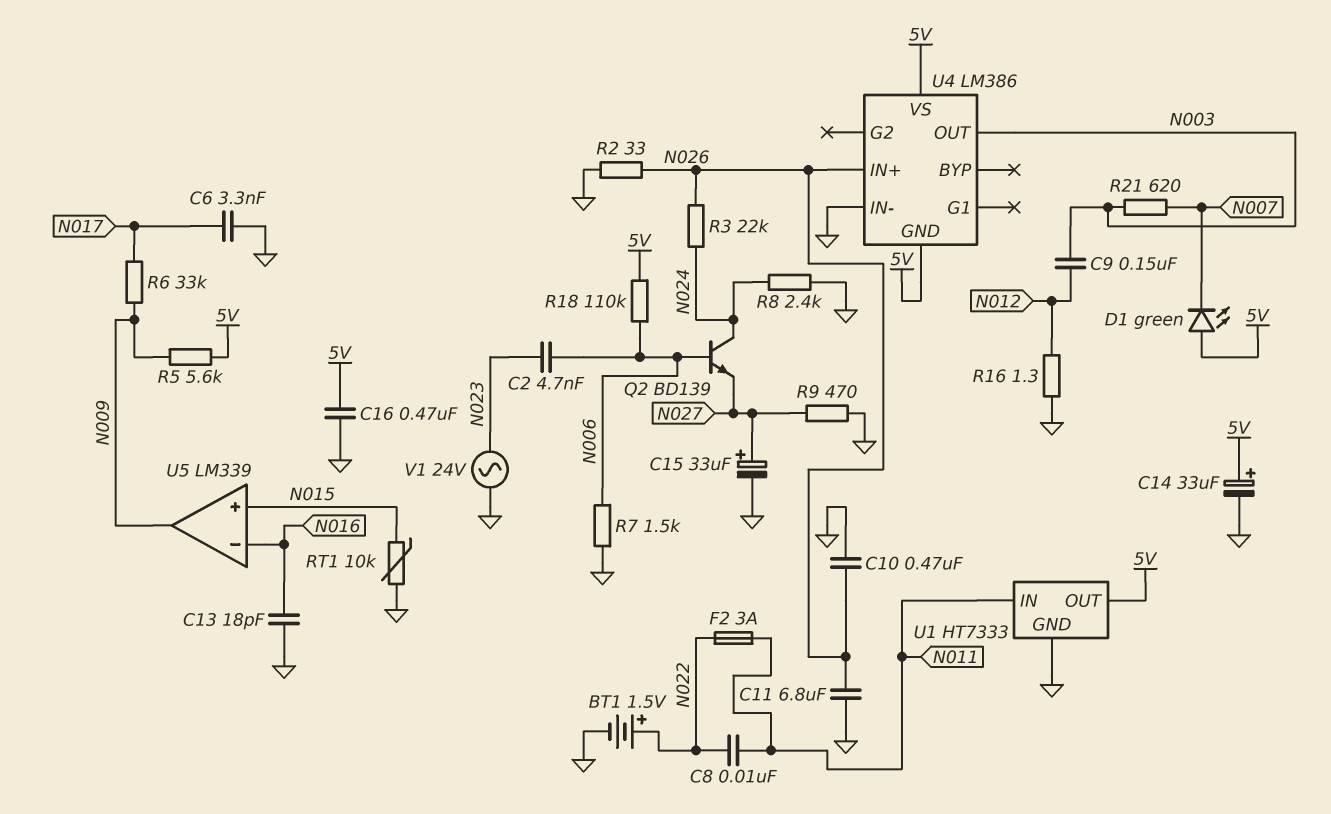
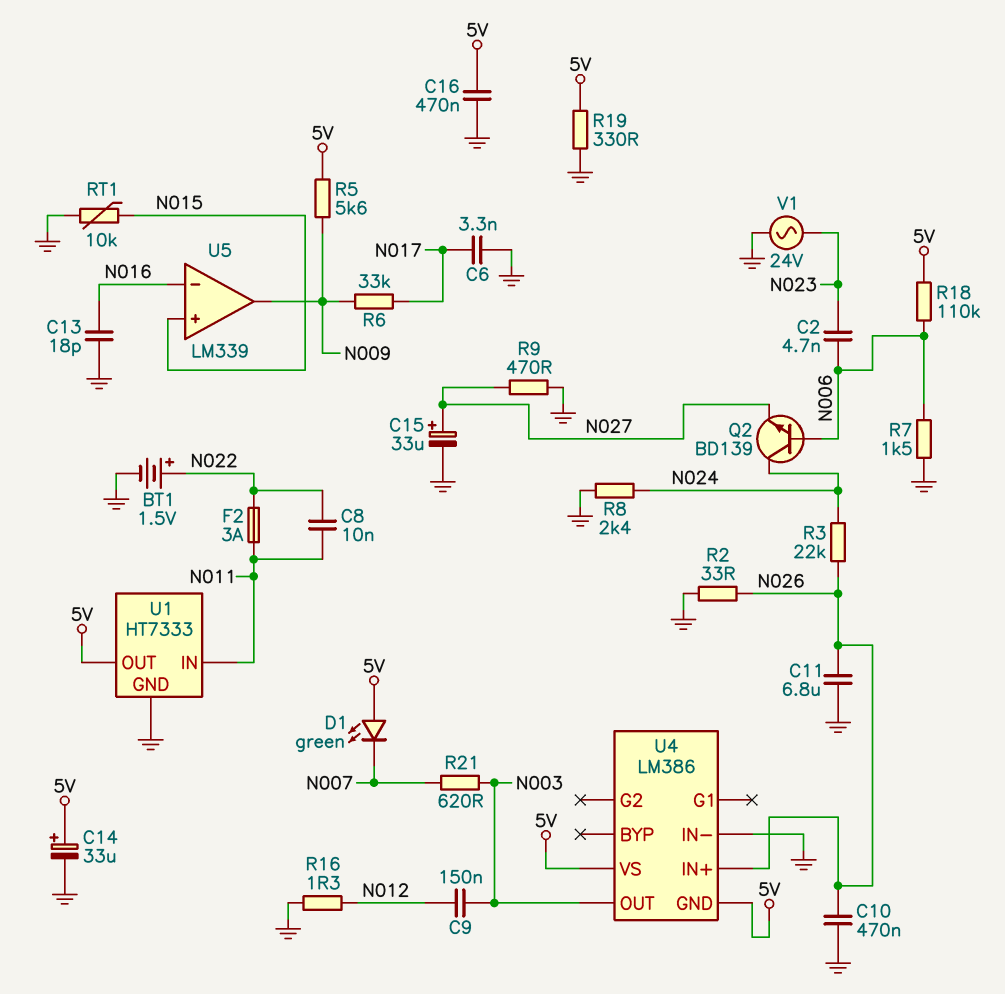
R19: none -> 330 (5V, GND)

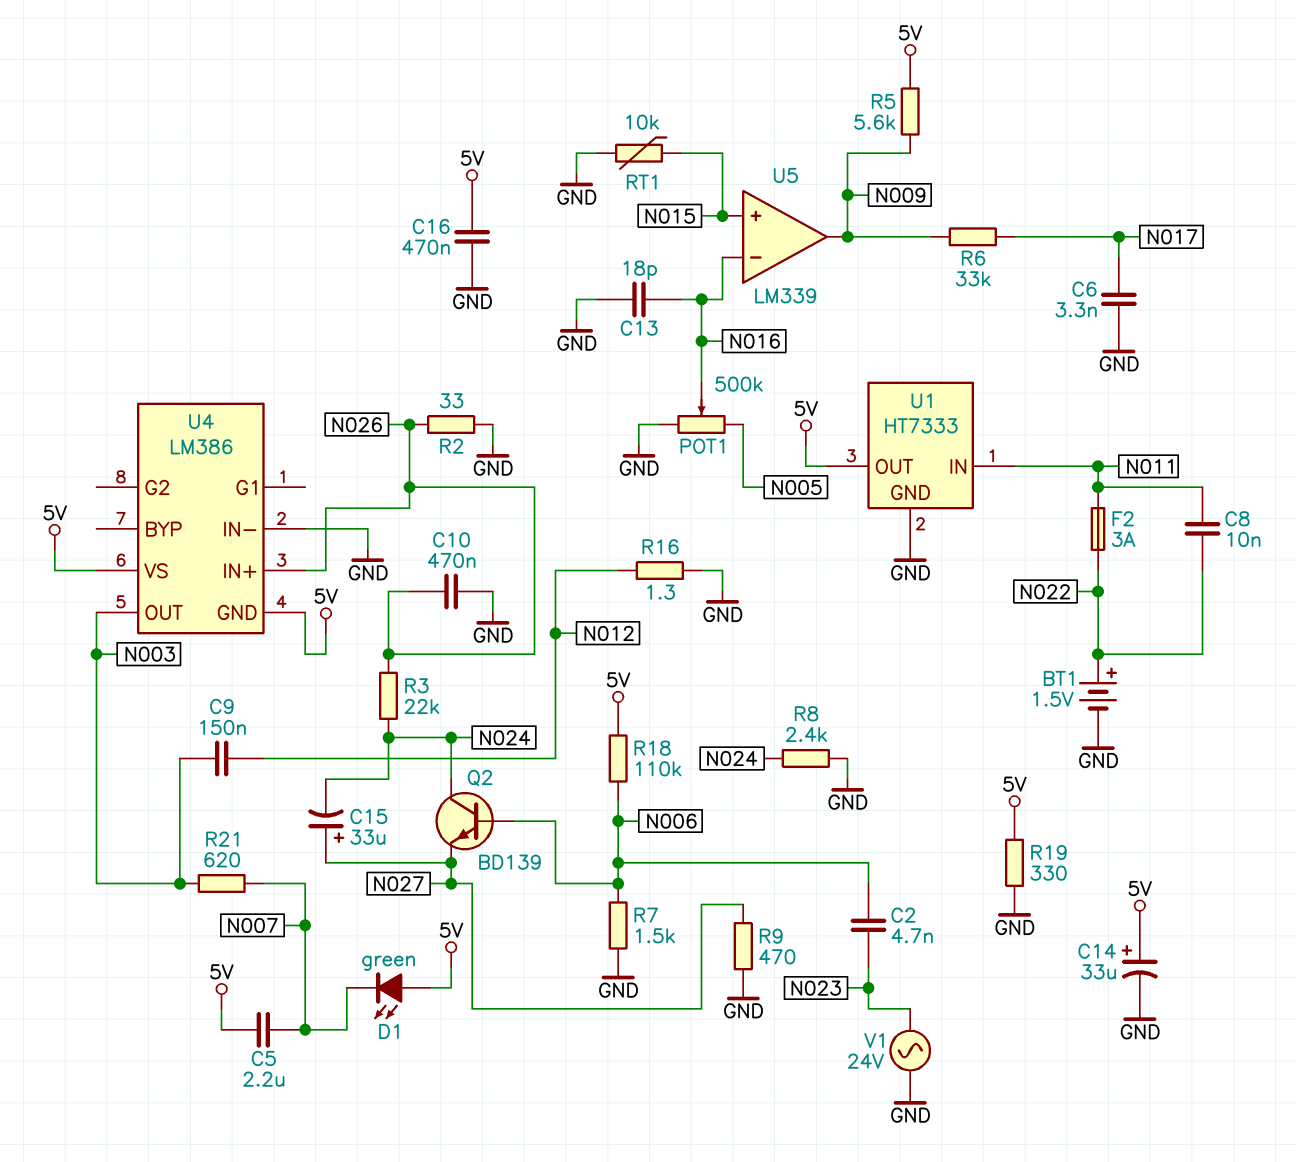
C5: none -> 2.2uF (5V, N007)
C11: 6.8uF (GND, N026) -> none
C15: 33uF (plus N027, minus GND) -> 33uF (plus N027, minus N024)
POT1: none -> 500k (GND, N005, wiper N016)

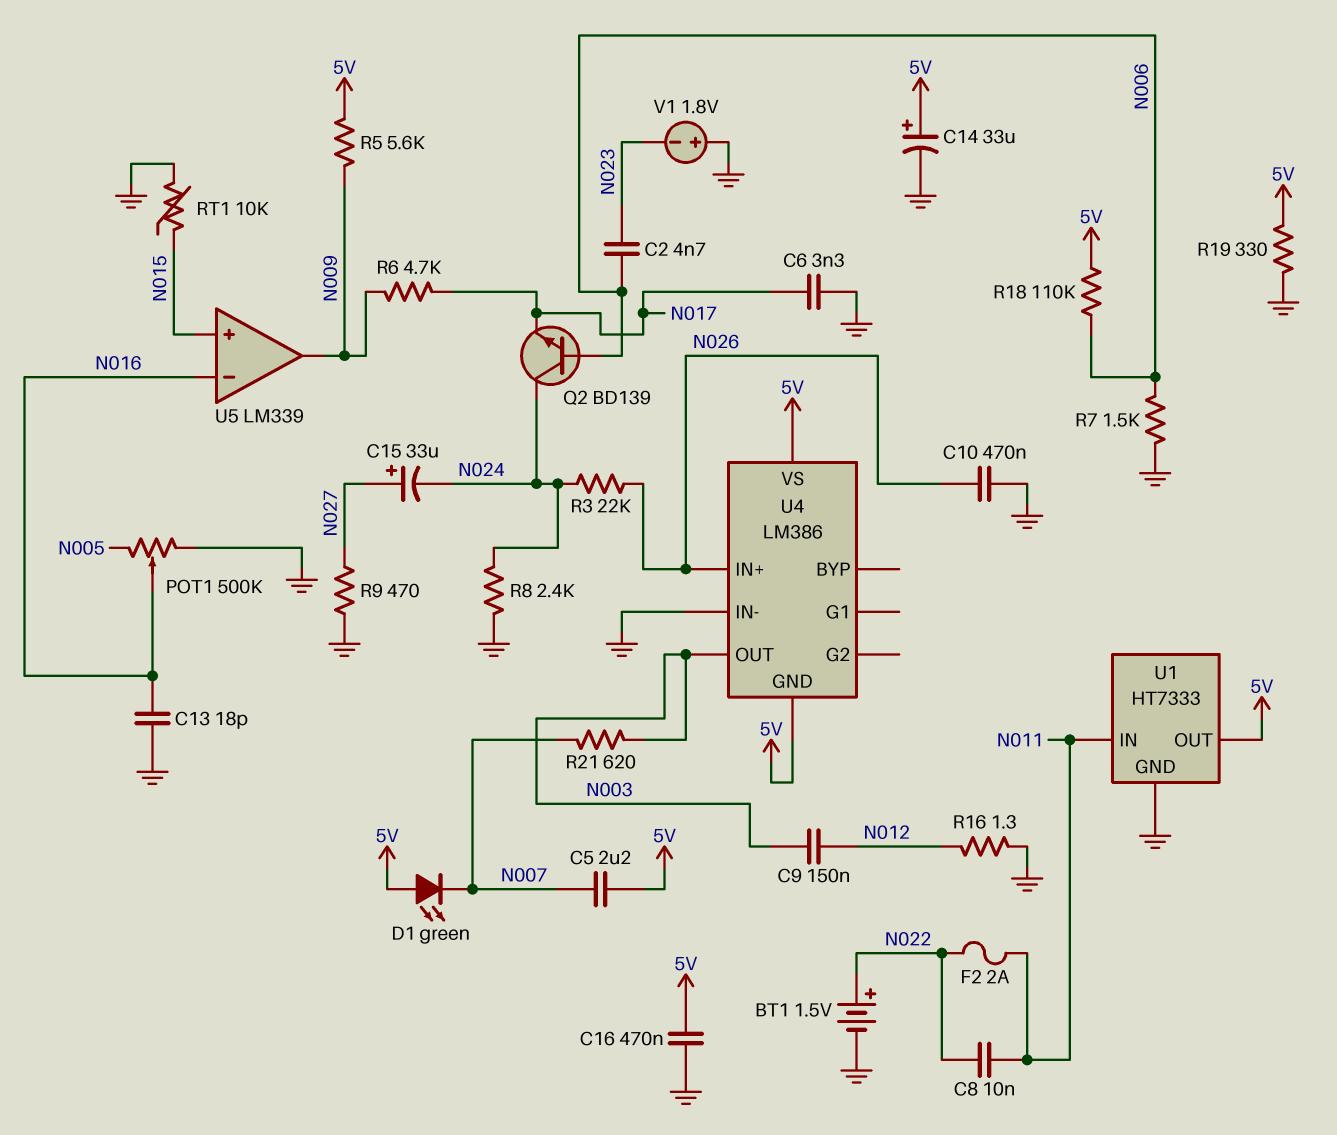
F2: 3A (N011, N022) -> 2A (N011, N022)
Q2: NPN BD139 (B N006, C N024, E N027) -> NPN BD139 (B N006, C N024, E N017)
R2: 33 (GND, N026) -> none
R6: 33k (N009, N017) -> 4.7k (N009, N017)
V1: AC 24V (GND, N023) -> 1.8V (plus GND, minus N023)

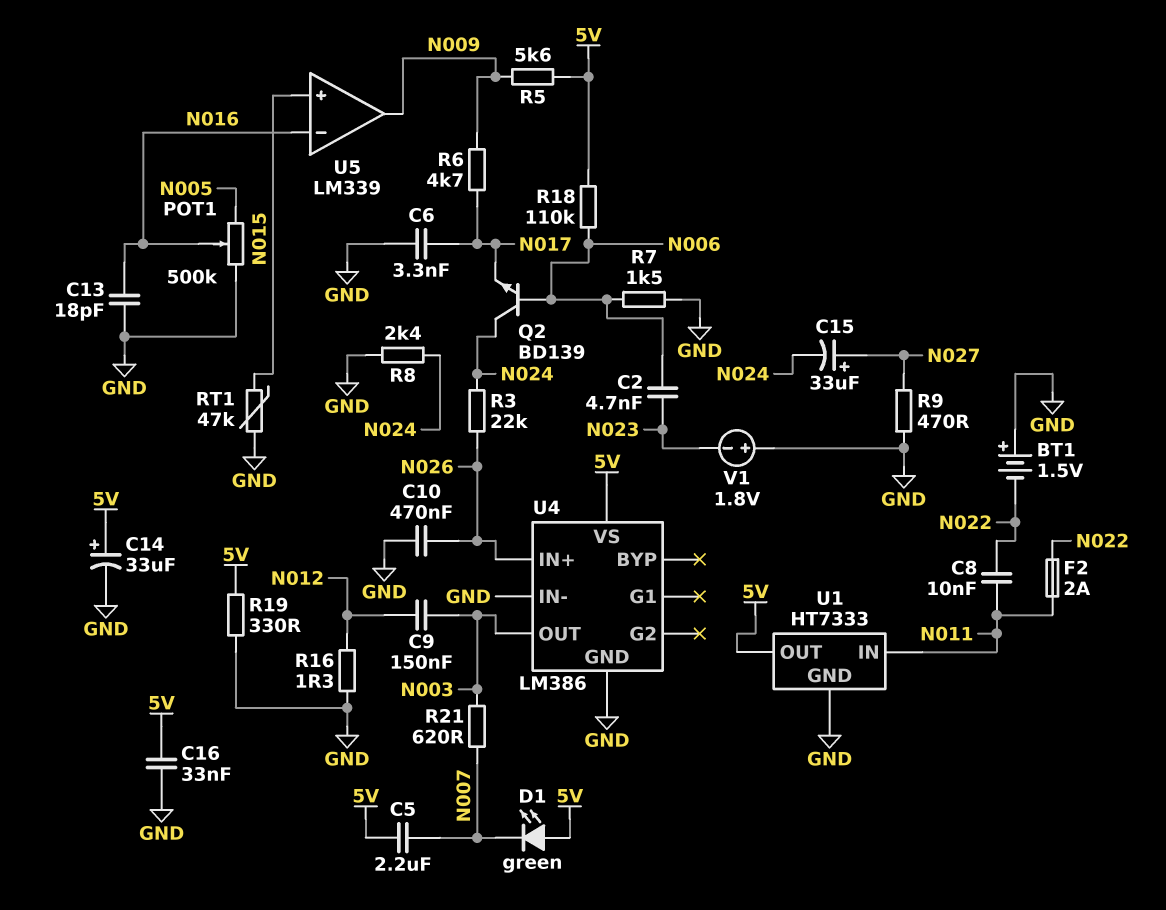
BT1: 1.5V (plus N022, minus GND) -> 1.5V (plus GND, minus N022)
C16: 470nF (5V, GND) -> 33nF (5V, GND)
RT1: 10k (GND, N015) -> 47k (GND, N015)
U4 pin GND: 5V -> GND

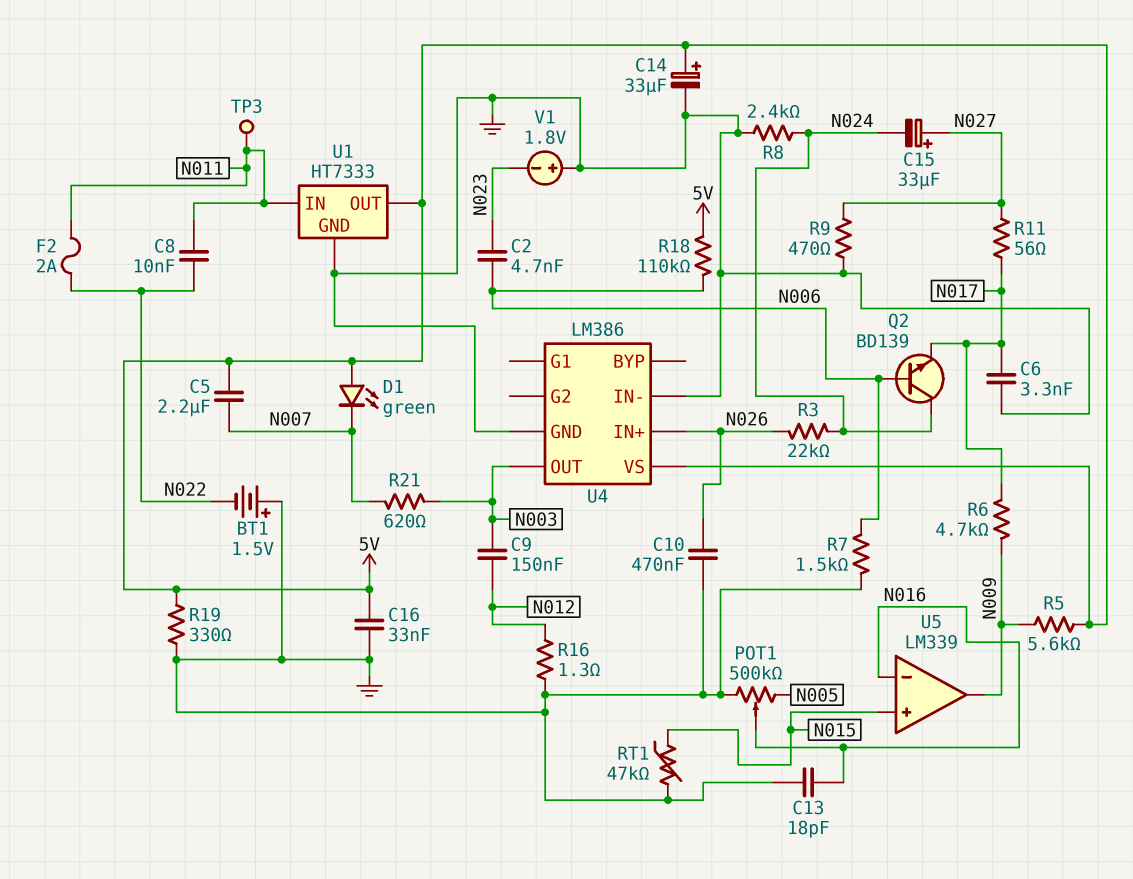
R11: none -> 56 (N017, N027)
TP3: none -> test point (N011)

